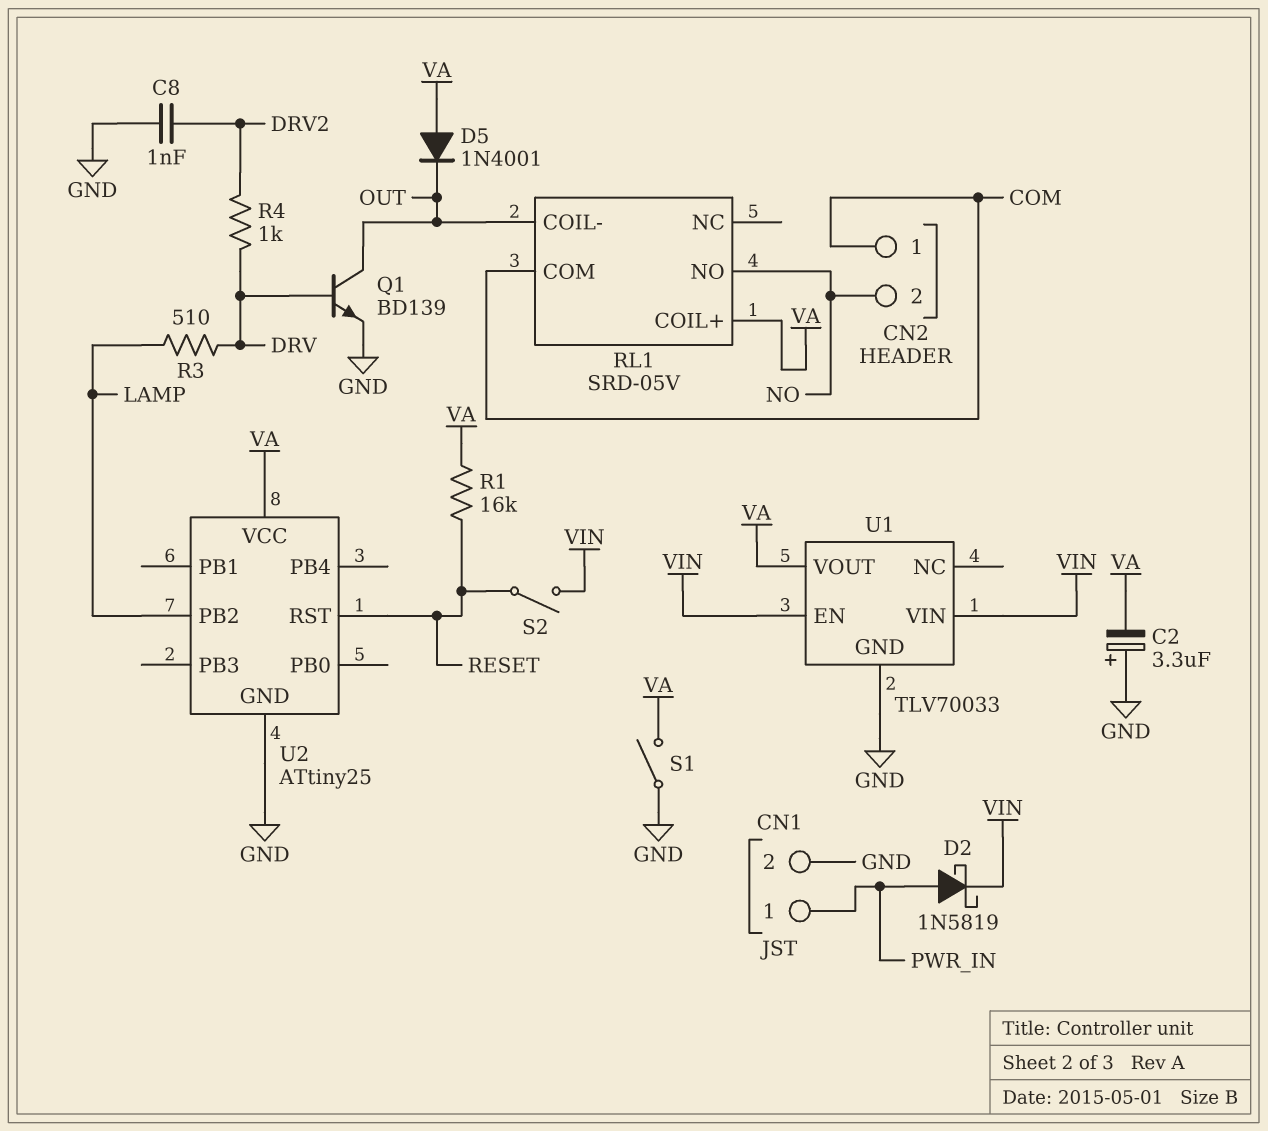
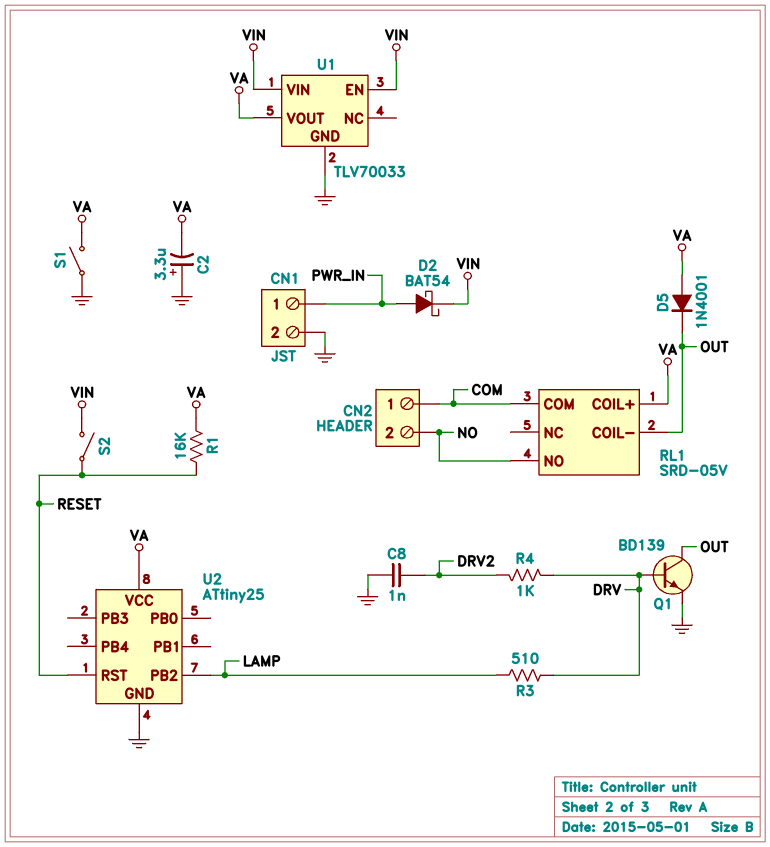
D2: schottky 1N5819 (A PWR_IN, K VIN) -> schottky BAT54 (A PWR_IN, K VIN)

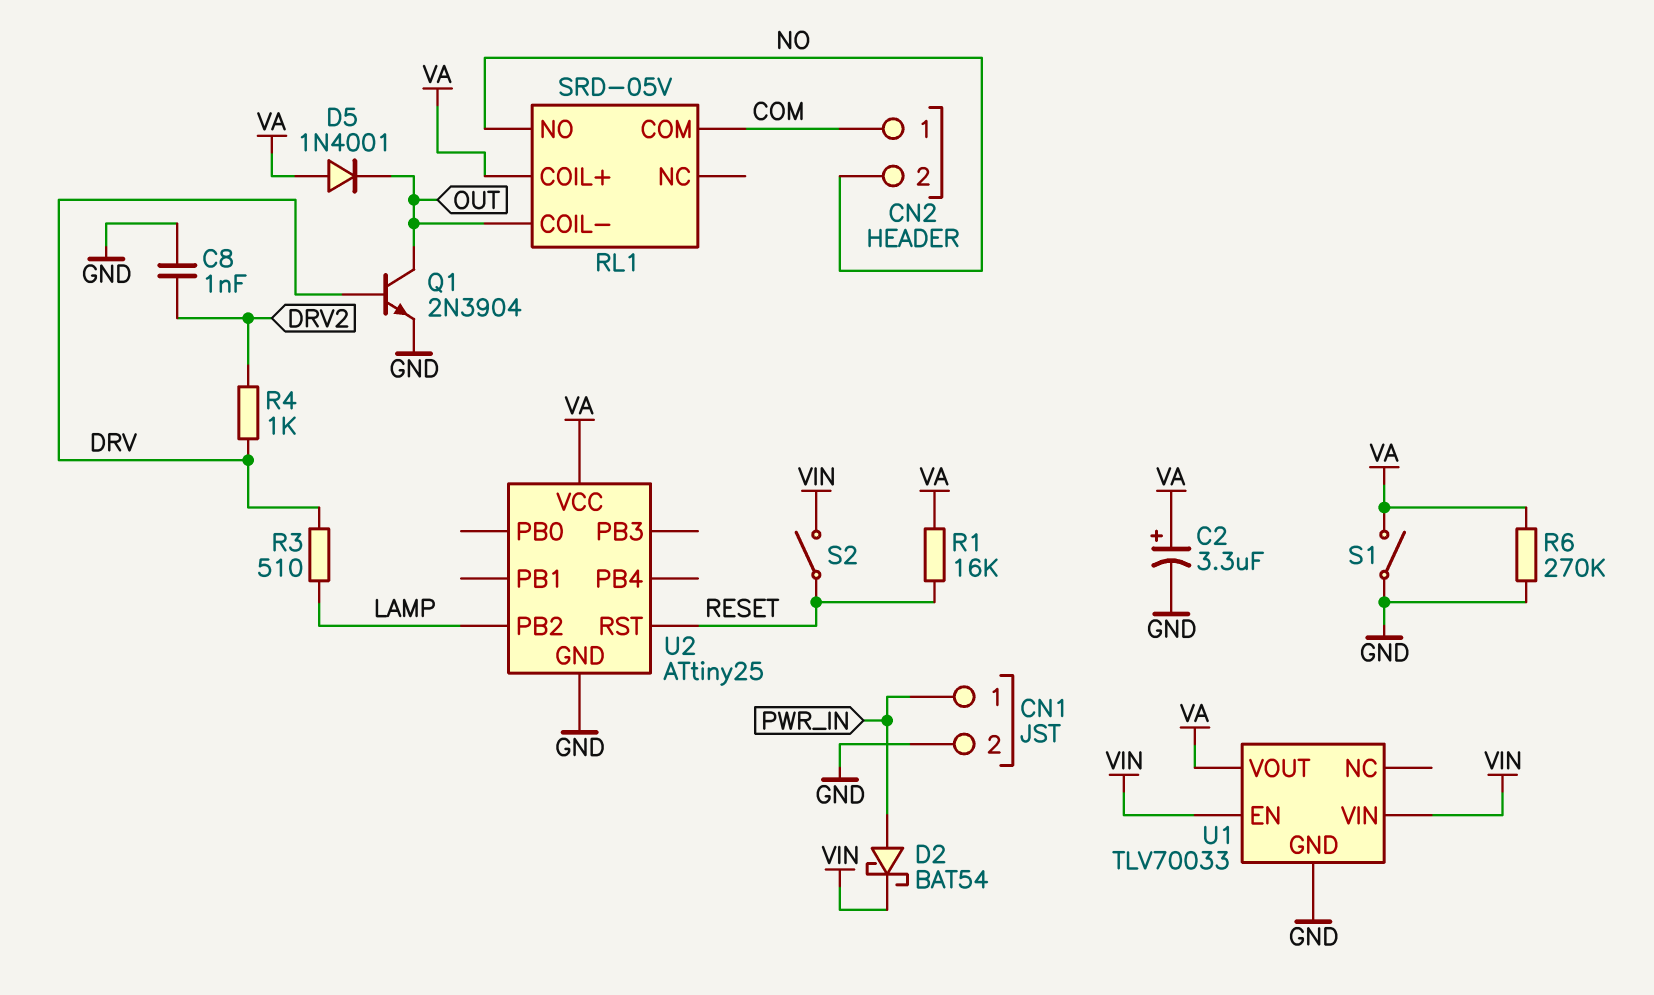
C2: 3.3uF (plus GND, minus VA) -> 3.3uF (plus VA, minus GND)
Q1: NPN BD139 (B DRV, C OUT, E GND) -> NPN 2N3904 (B DRV, C OUT, E GND)
R6: none -> 270k (GND, VA)

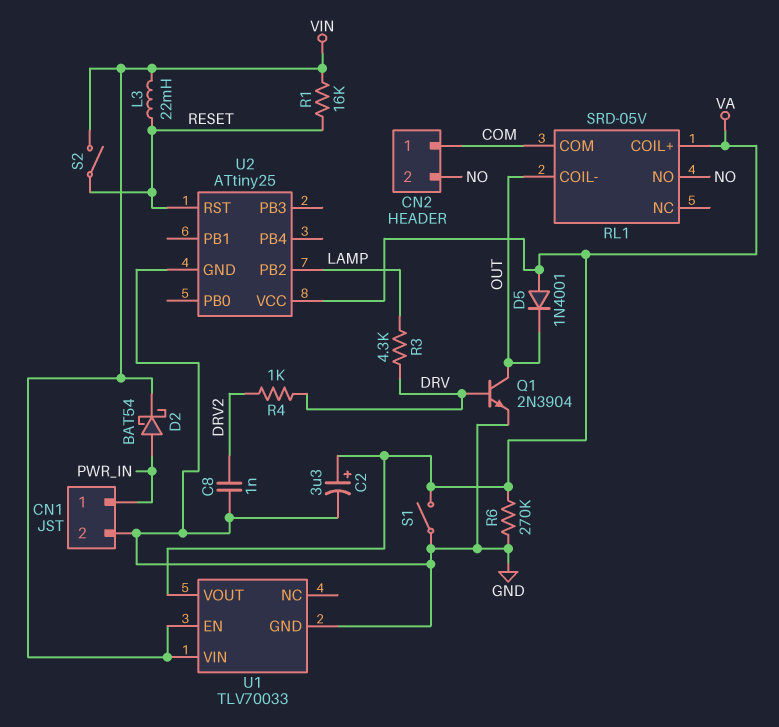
L3: none -> 22mH (RESET, VIN)
R1: 16k (RESET, VA) -> 16k (RESET, VIN)
R3: 510 (DRV, LAMP) -> 4.3k (DRV, LAMP)

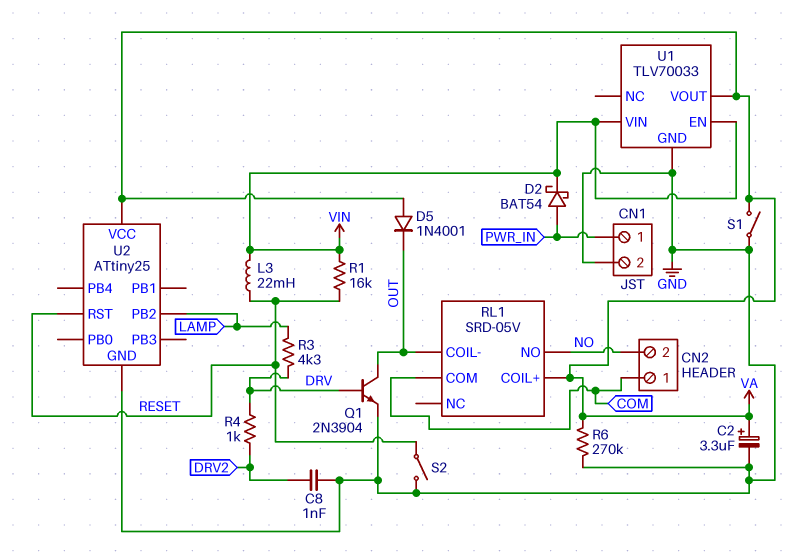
S2: switch (RESET, VIN) -> switch (GND, RESET)

